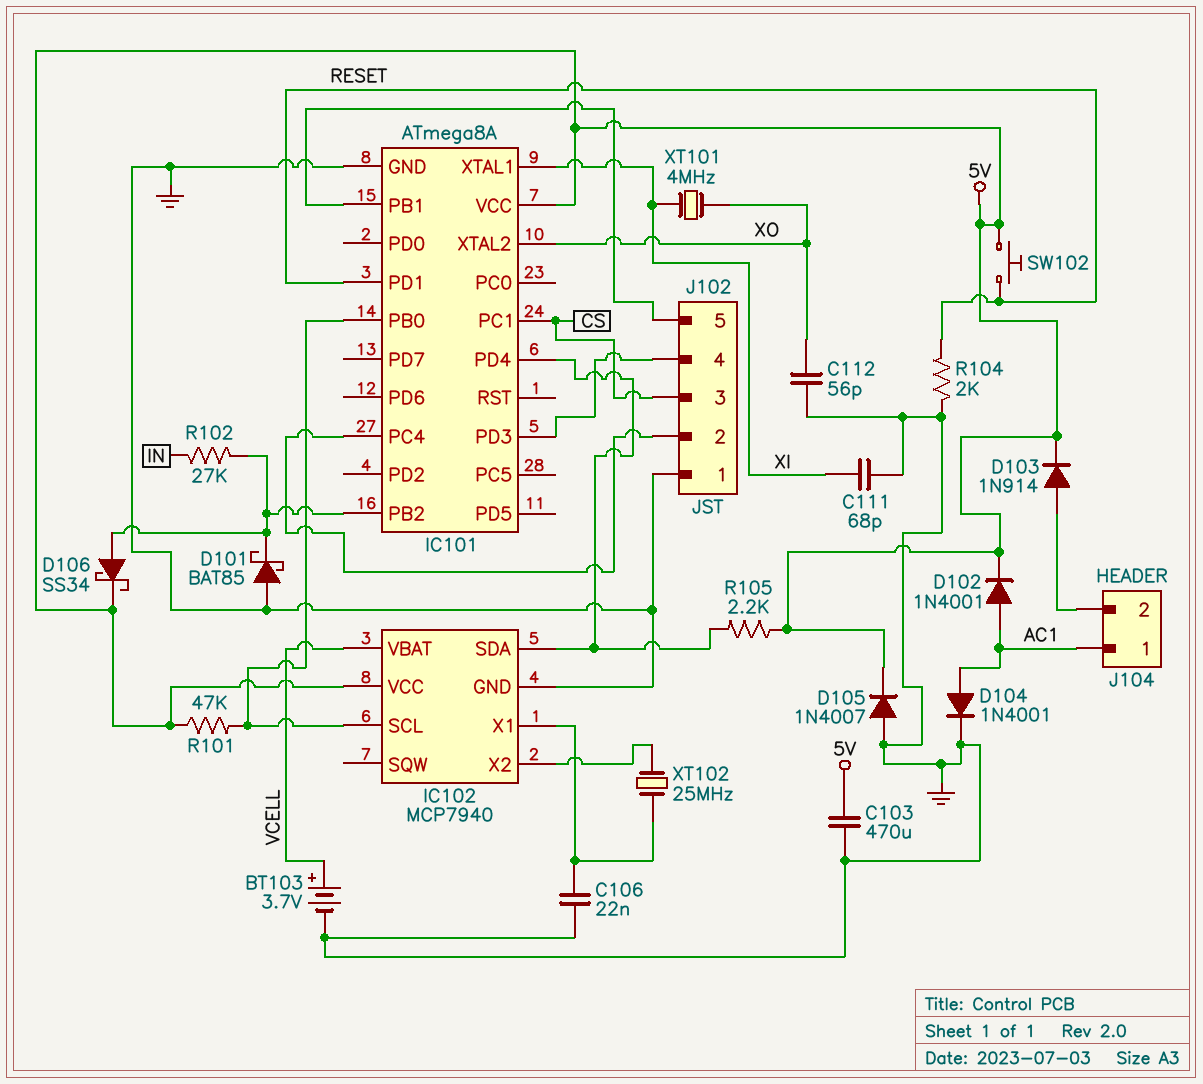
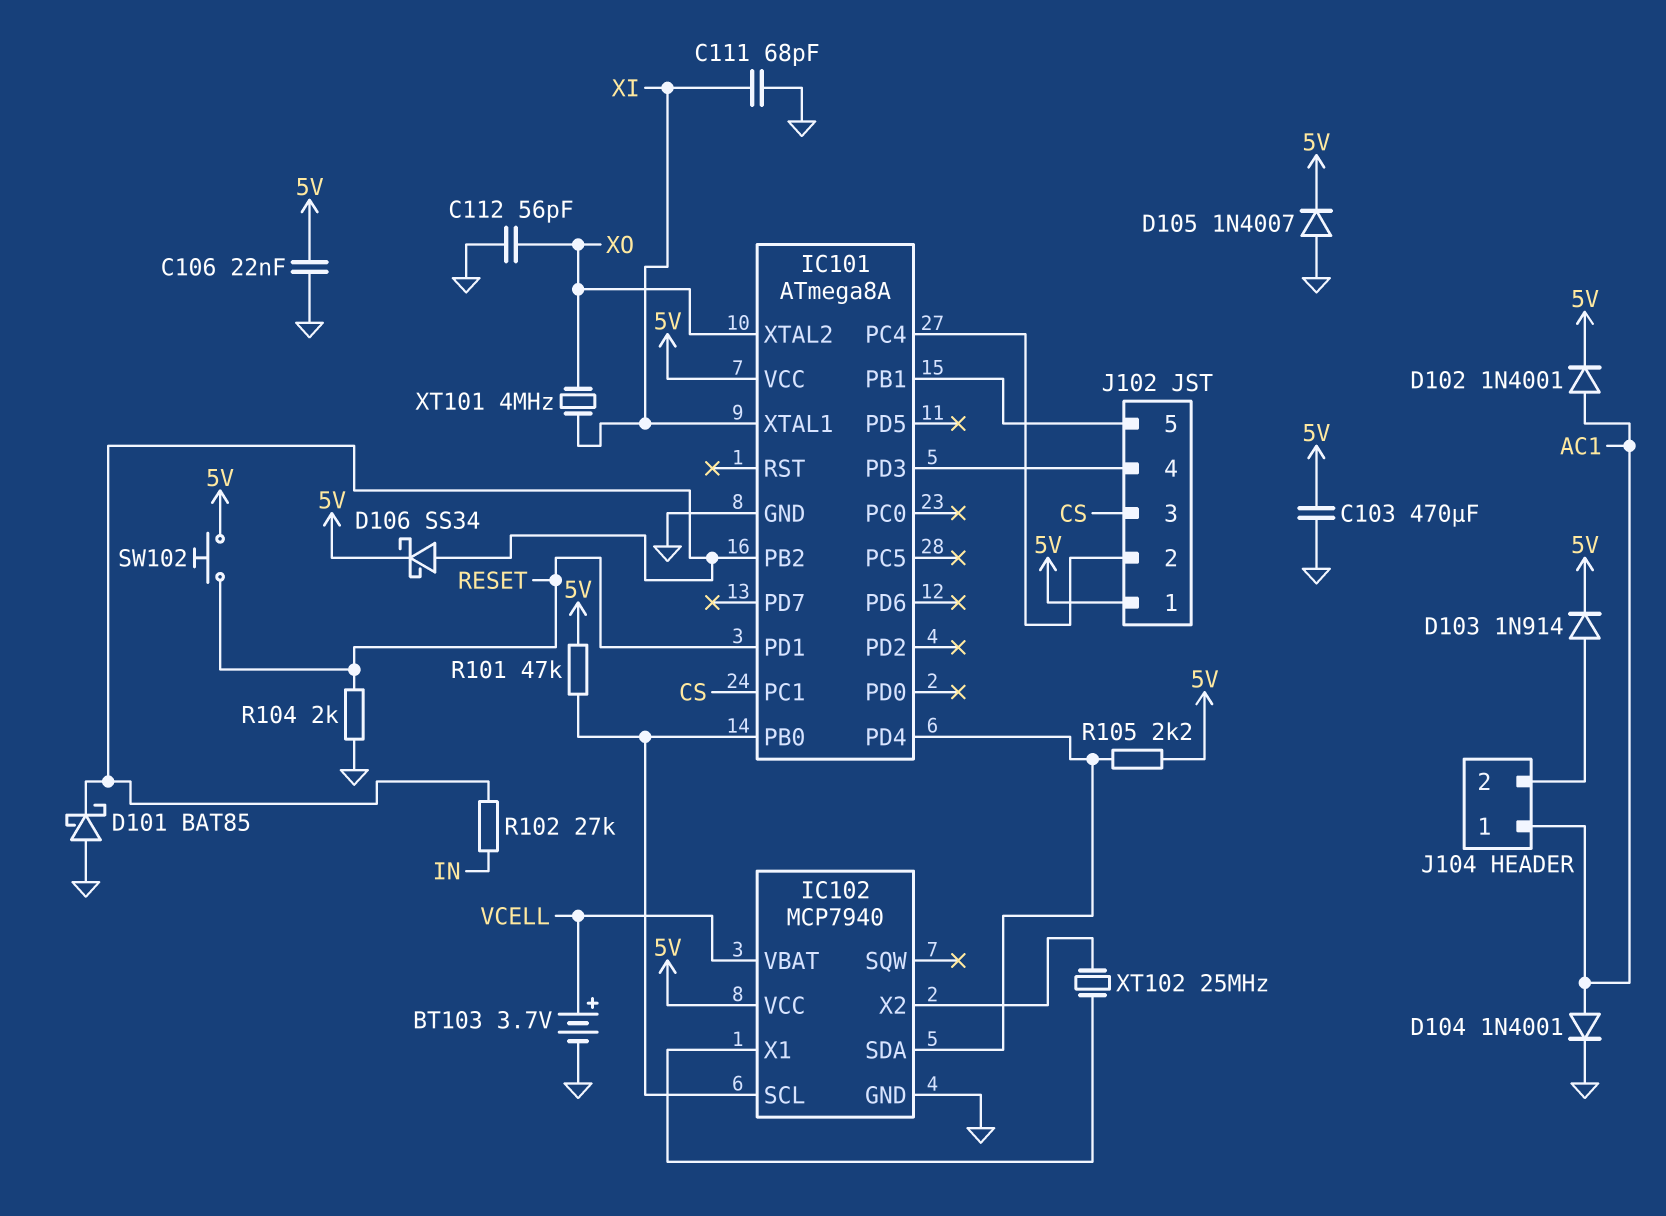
C106: 22nF (GND, IC102/X1) -> 22nF (5V, GND)
J102 pin 1: GND -> 5V

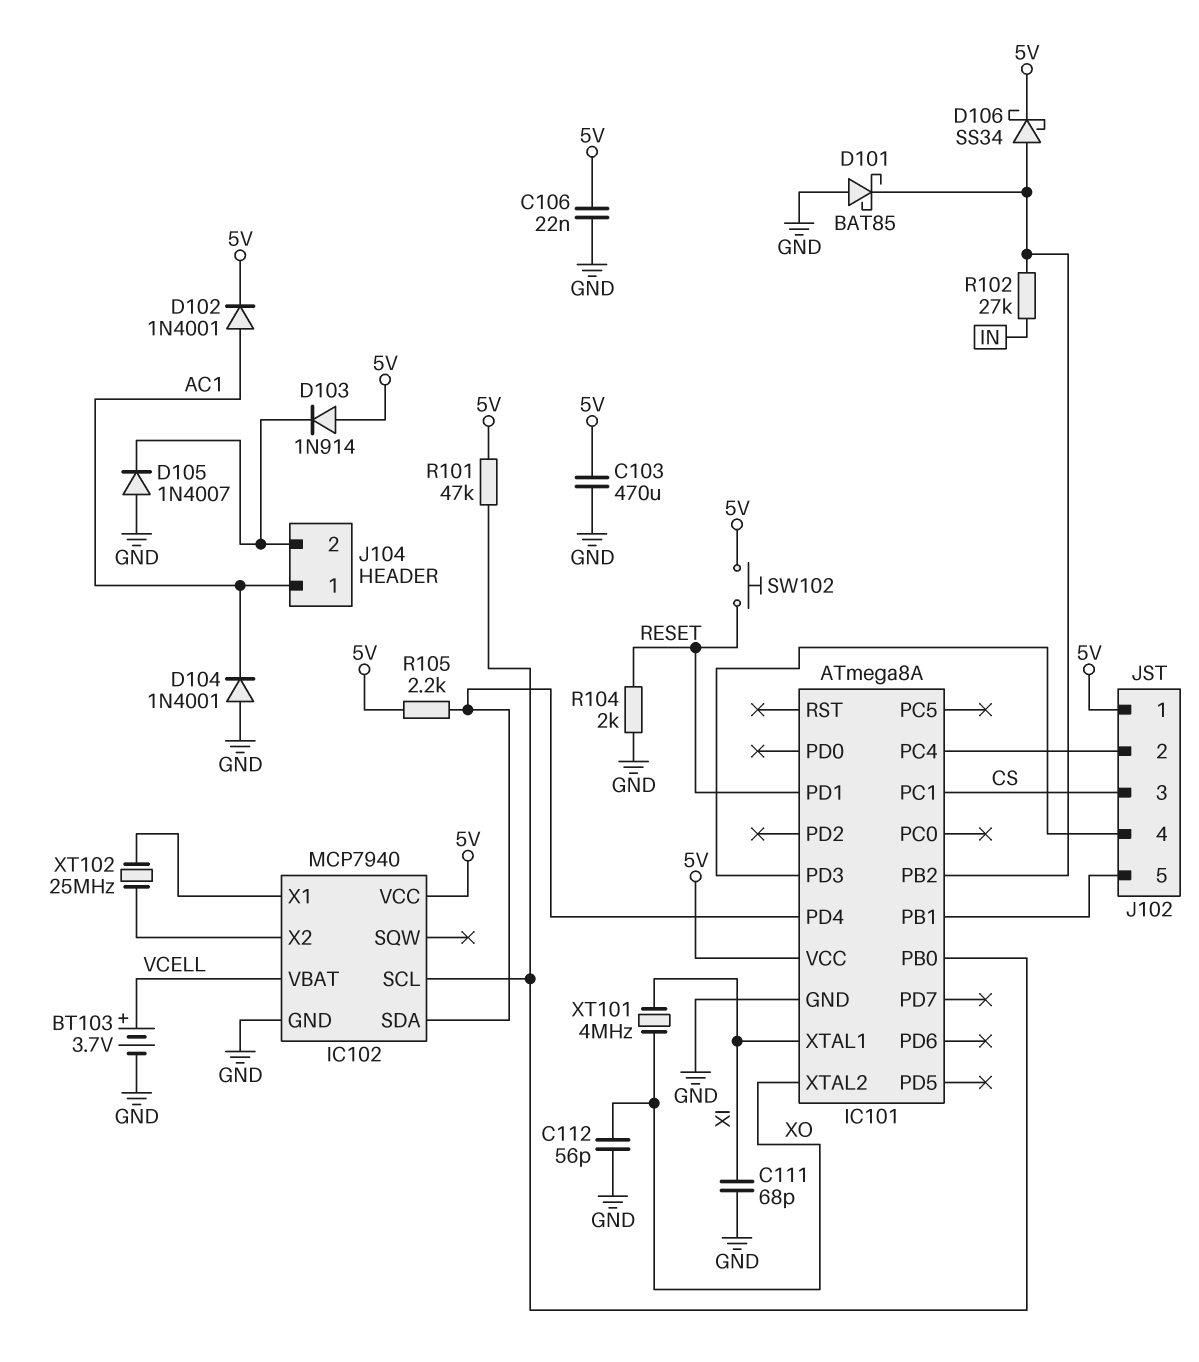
D103: diode 1N914 (A J104/2, K 5V) -> diode 1N914 (A 5V, K J104/2)
D104: diode 1N4001 (A AC1, K GND) -> diode 1N4001 (A GND, K AC1)
D105: diode 1N4007 (A GND, K 5V) -> diode 1N4007 (A GND, K J104/2)

